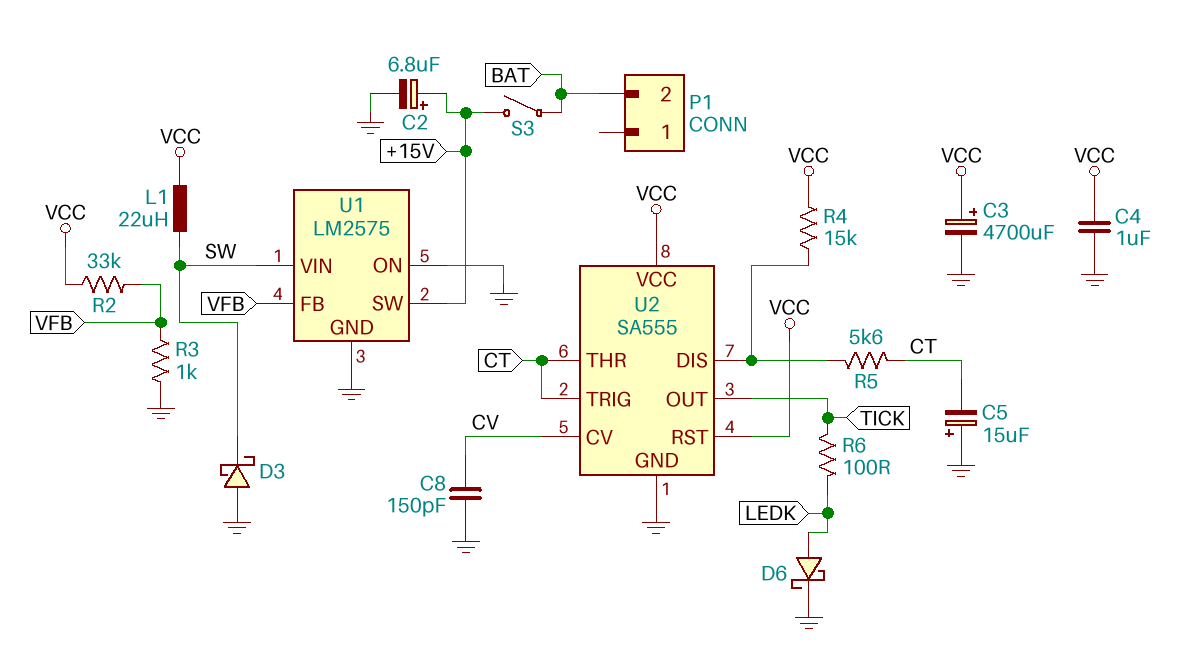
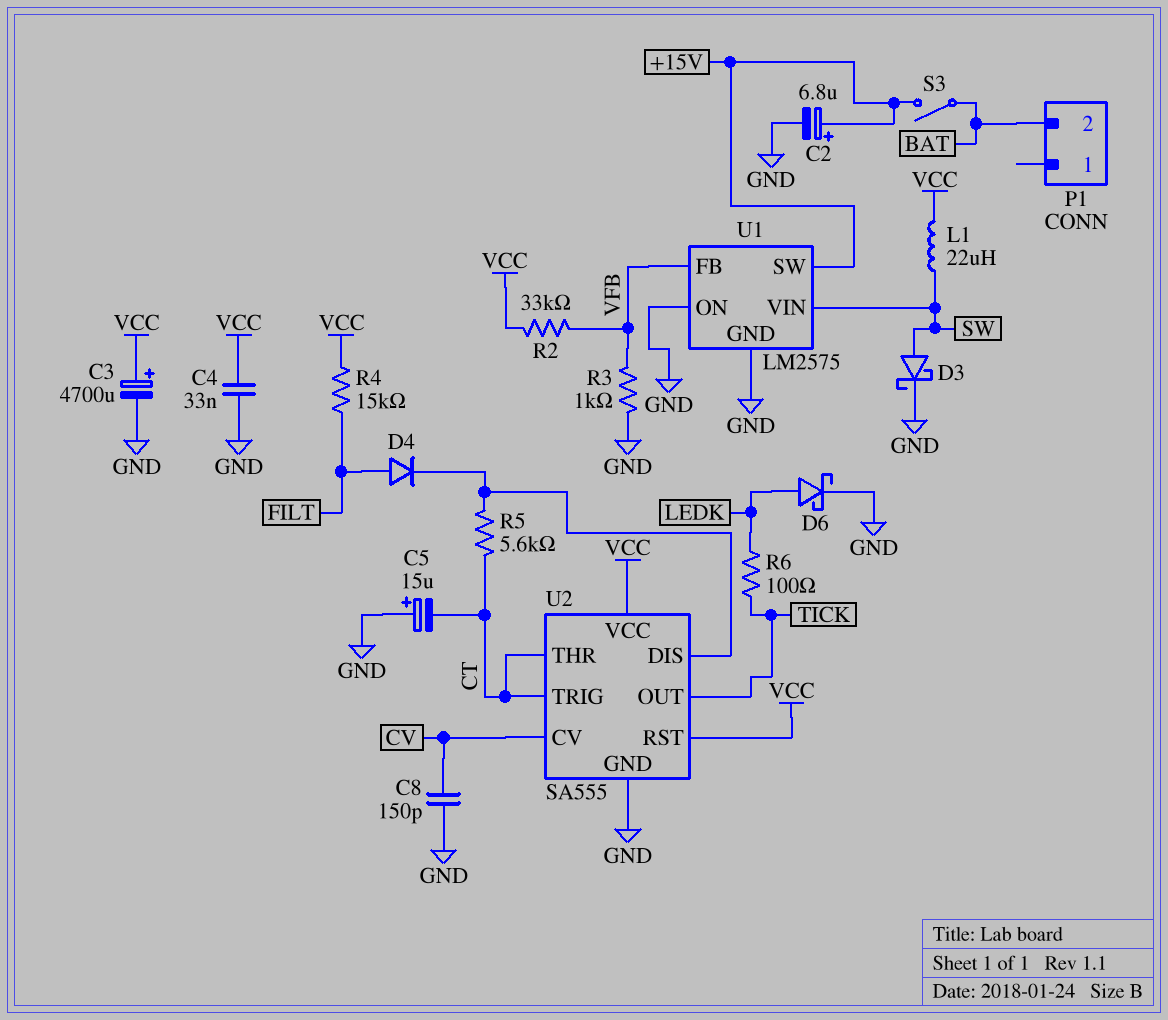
C4: 1uF (GND, VCC) -> 33nF (GND, VCC)
D3: schottky (A GND, K SW) -> schottky (A SW, K GND)
D4: none -> diode (A FILT, K U2/DIS)
R4: 15k (U2/DIS, VCC) -> 15k (FILT, VCC)

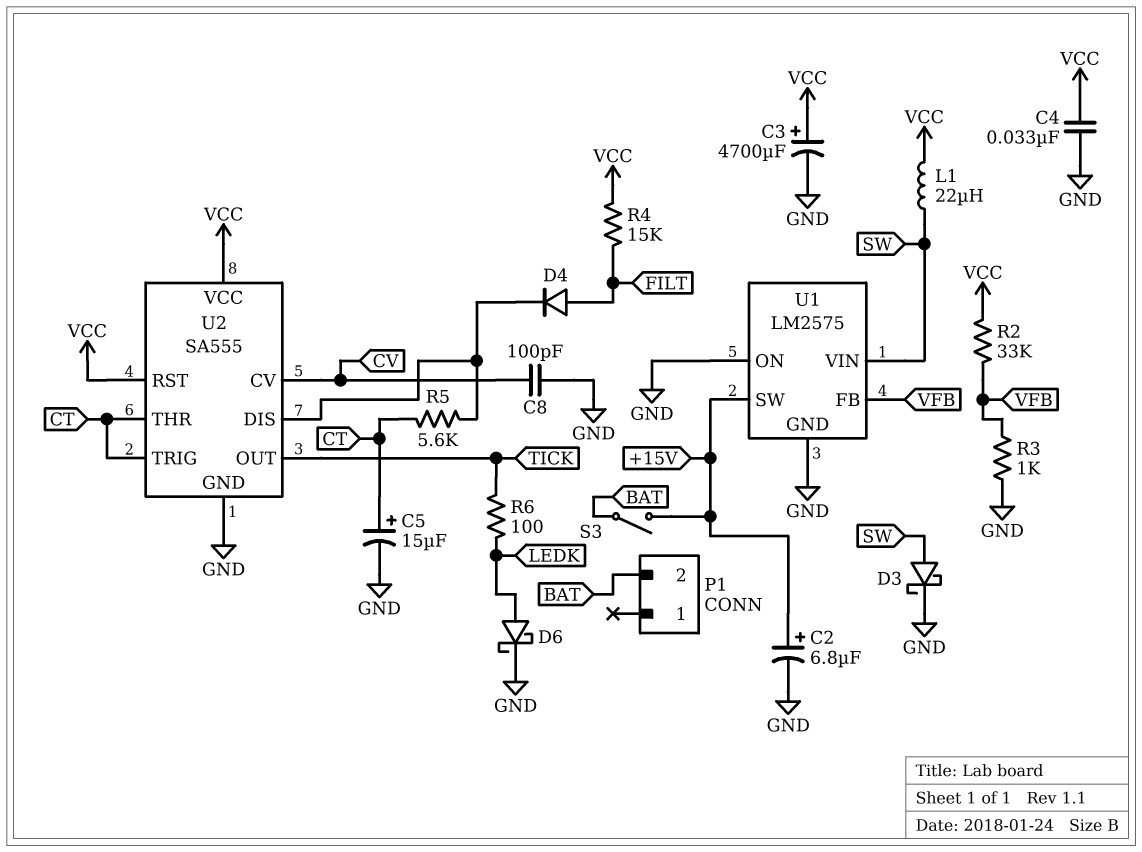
C5: 15uF (plus GND, minus CT) -> 15uF (plus CT, minus GND)
C8: 150pF (CV, GND) -> 100pF (CV, GND)

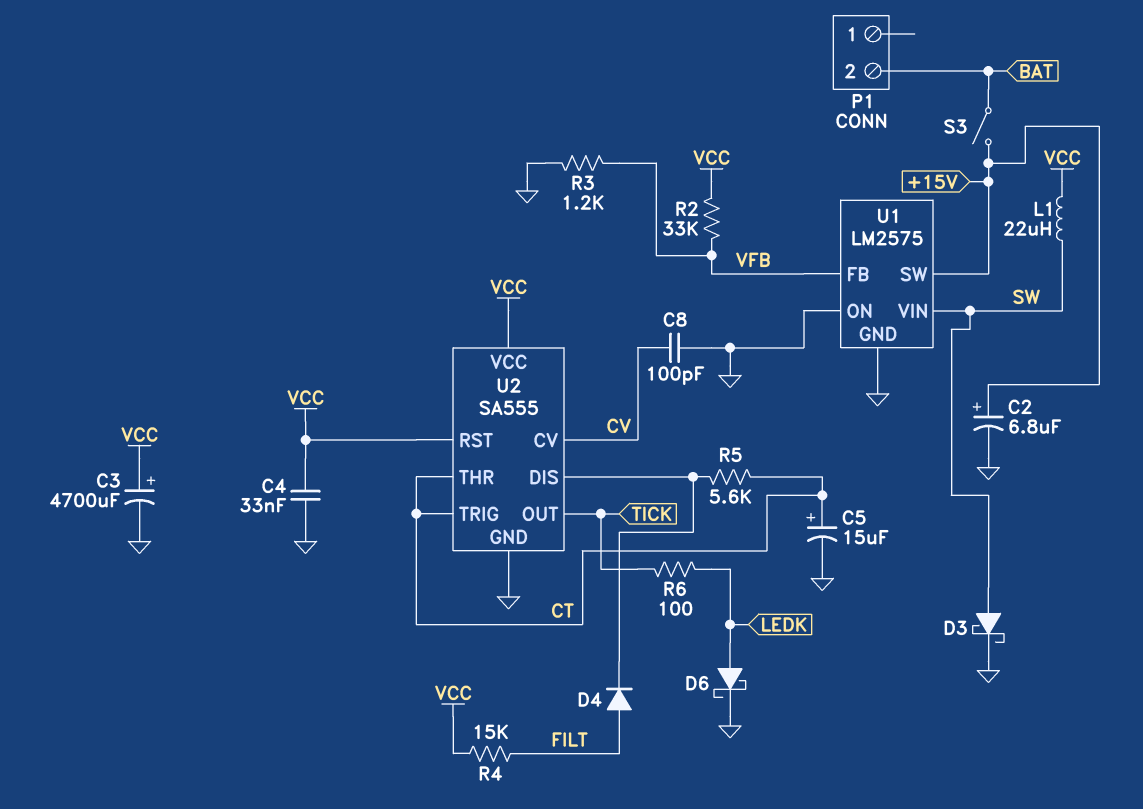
R3: 1k (GND, VFB) -> 1.2k (GND, VFB)

